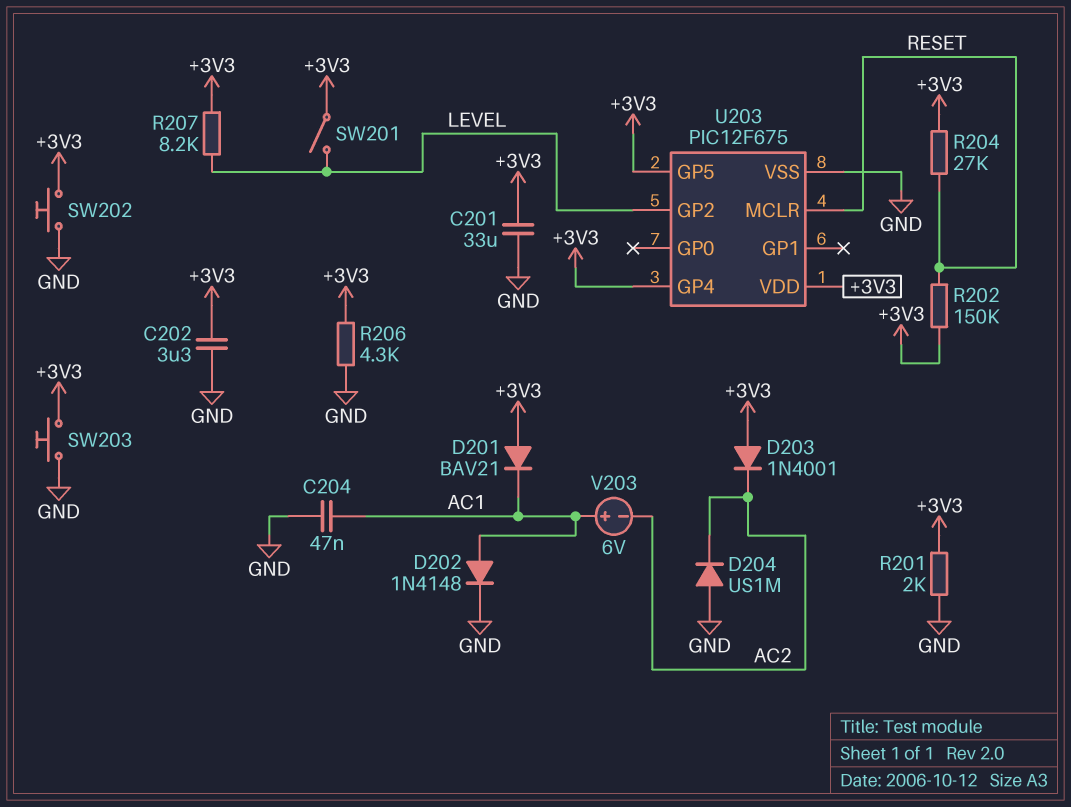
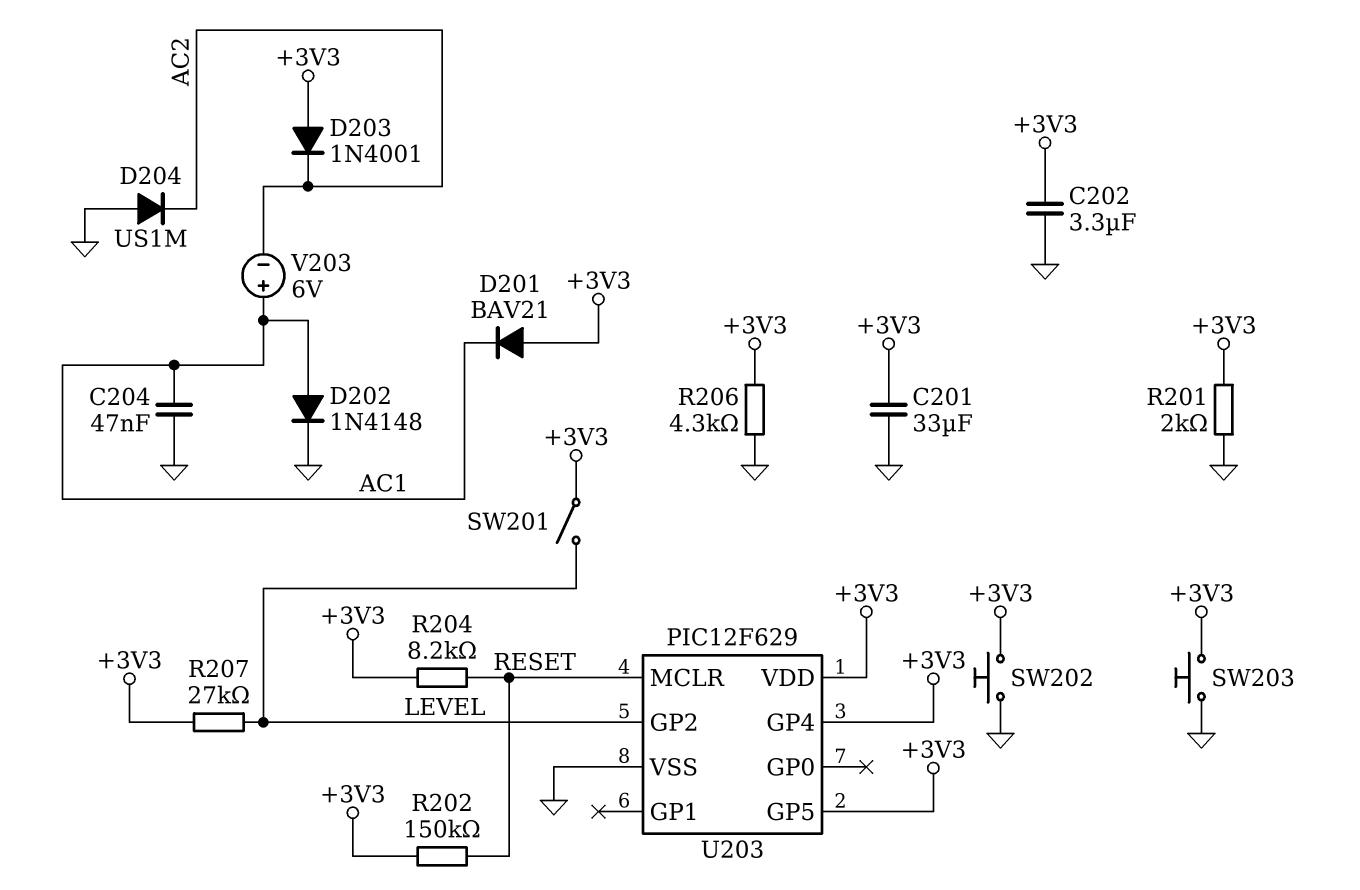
R204: 27k (+3V3, RESET) -> 8.2k (+3V3, RESET)
R207: 8.2k (+3V3, LEVEL) -> 27k (+3V3, LEVEL)
U203: PIC12F675 -> PIC12F629

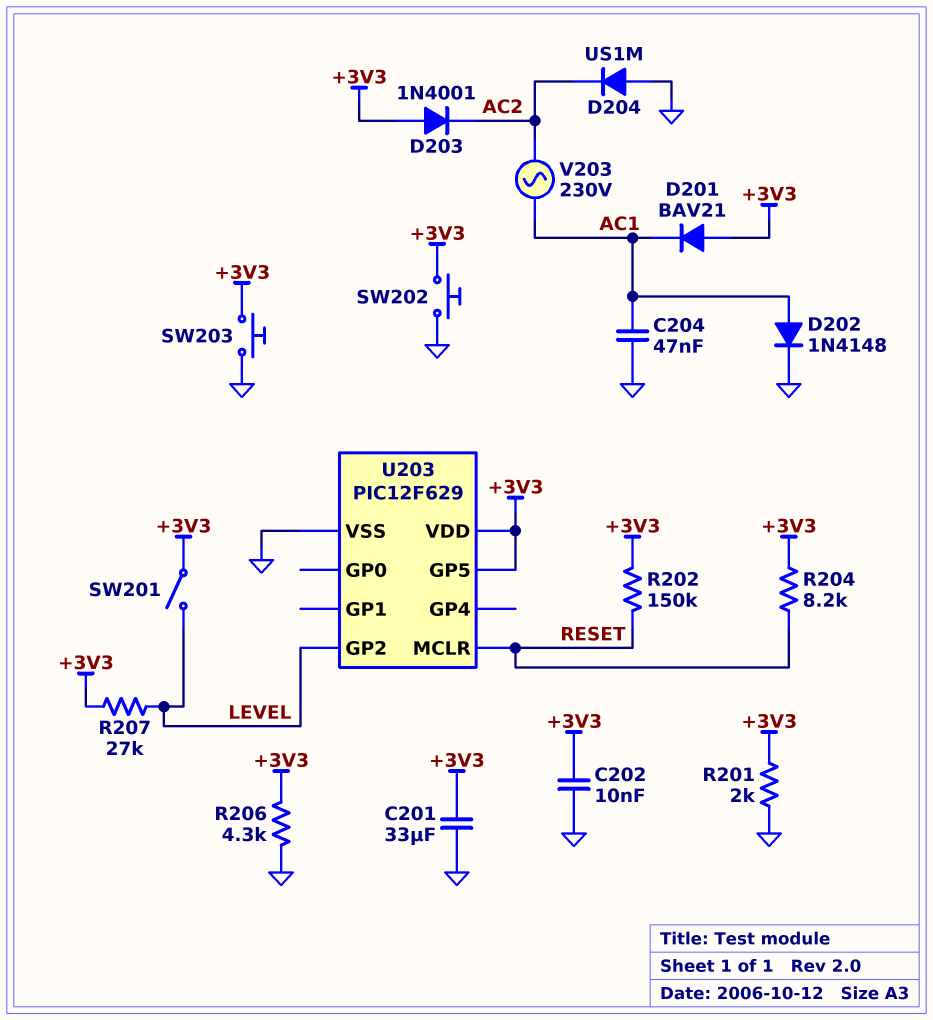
C202: 3.3uF (+3V3, GND) -> 10nF (+3V3, GND)
U203 pin GP4: +3V3 -> none
V203: 6V (plus AC1, minus AC2) -> AC 230V (AC1, AC2)

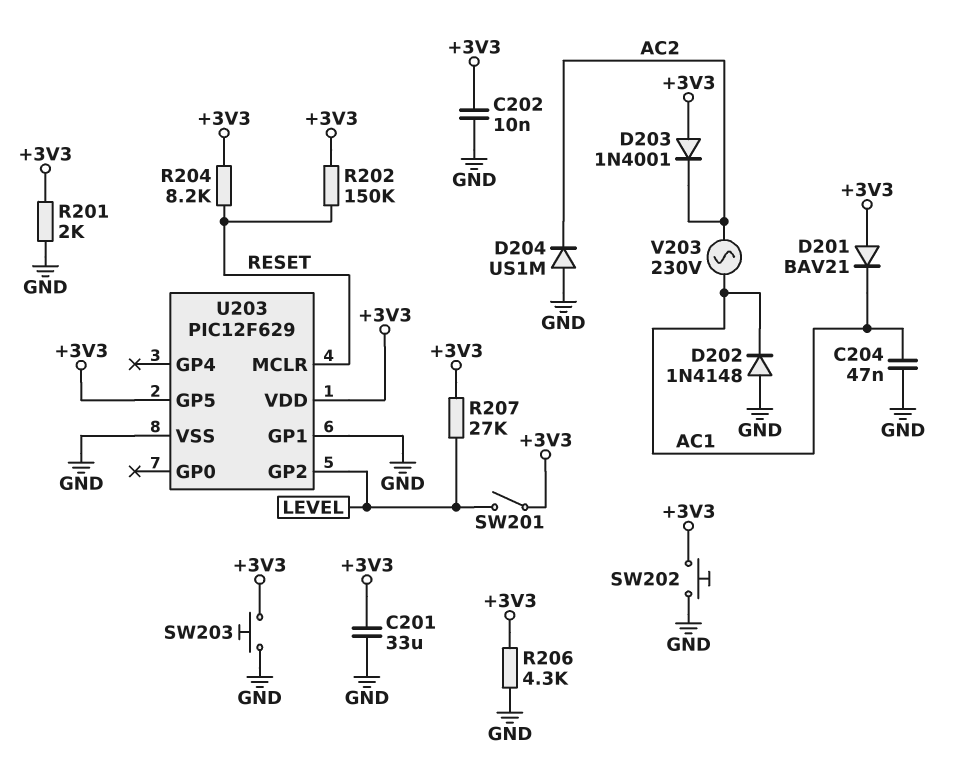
D202: diode 1N4148 (A AC1, K GND) -> diode 1N4148 (A GND, K AC1)
U203 pin GP1: none -> GND

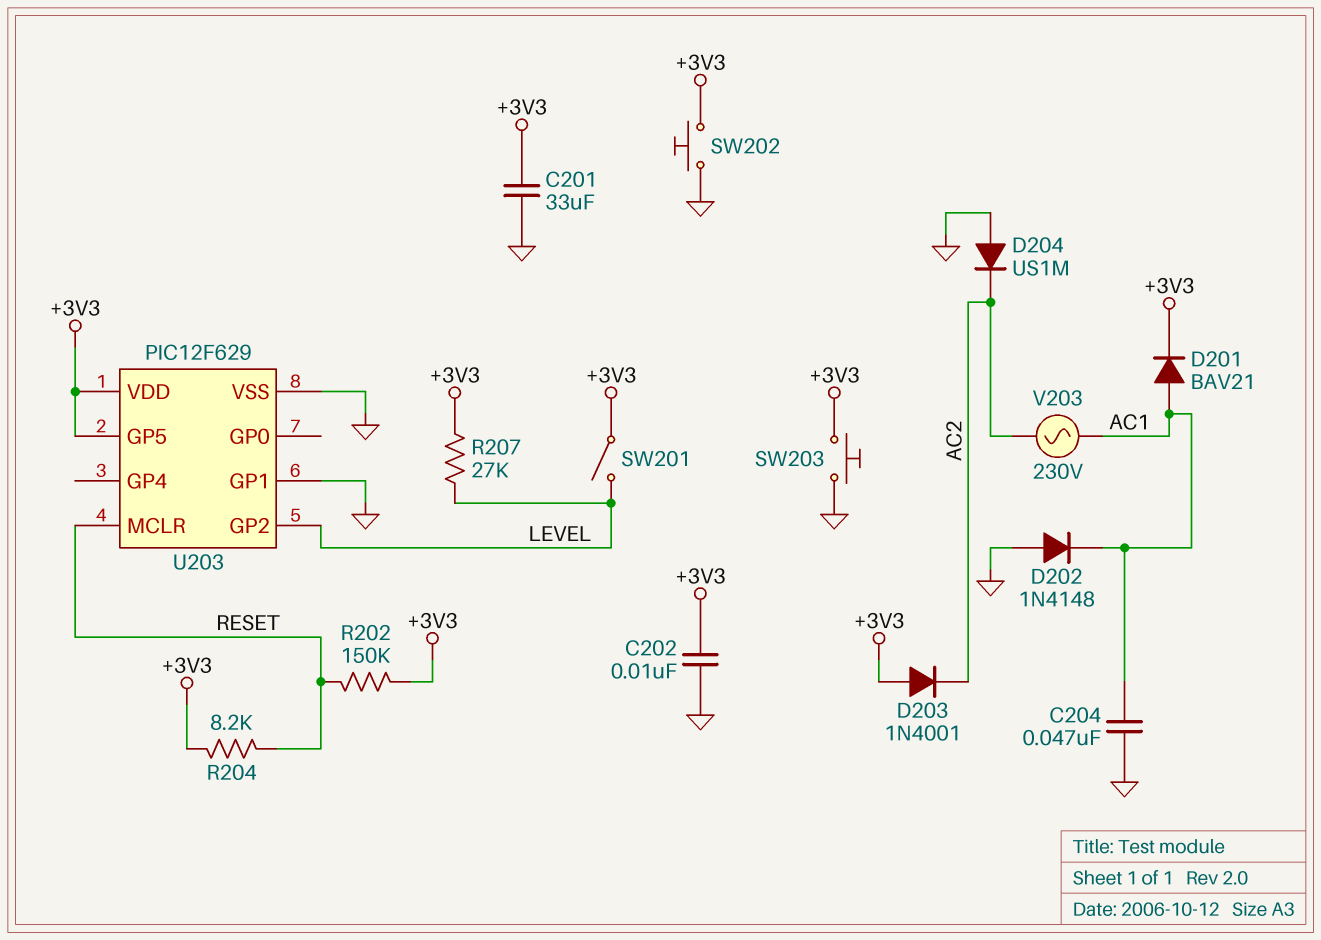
D201: diode BAV21 (A +3V3, K AC1) -> diode BAV21 (A AC1, K +3V3)
R201: 2k (+3V3, GND) -> none
R206: 4.3k (+3V3, GND) -> none

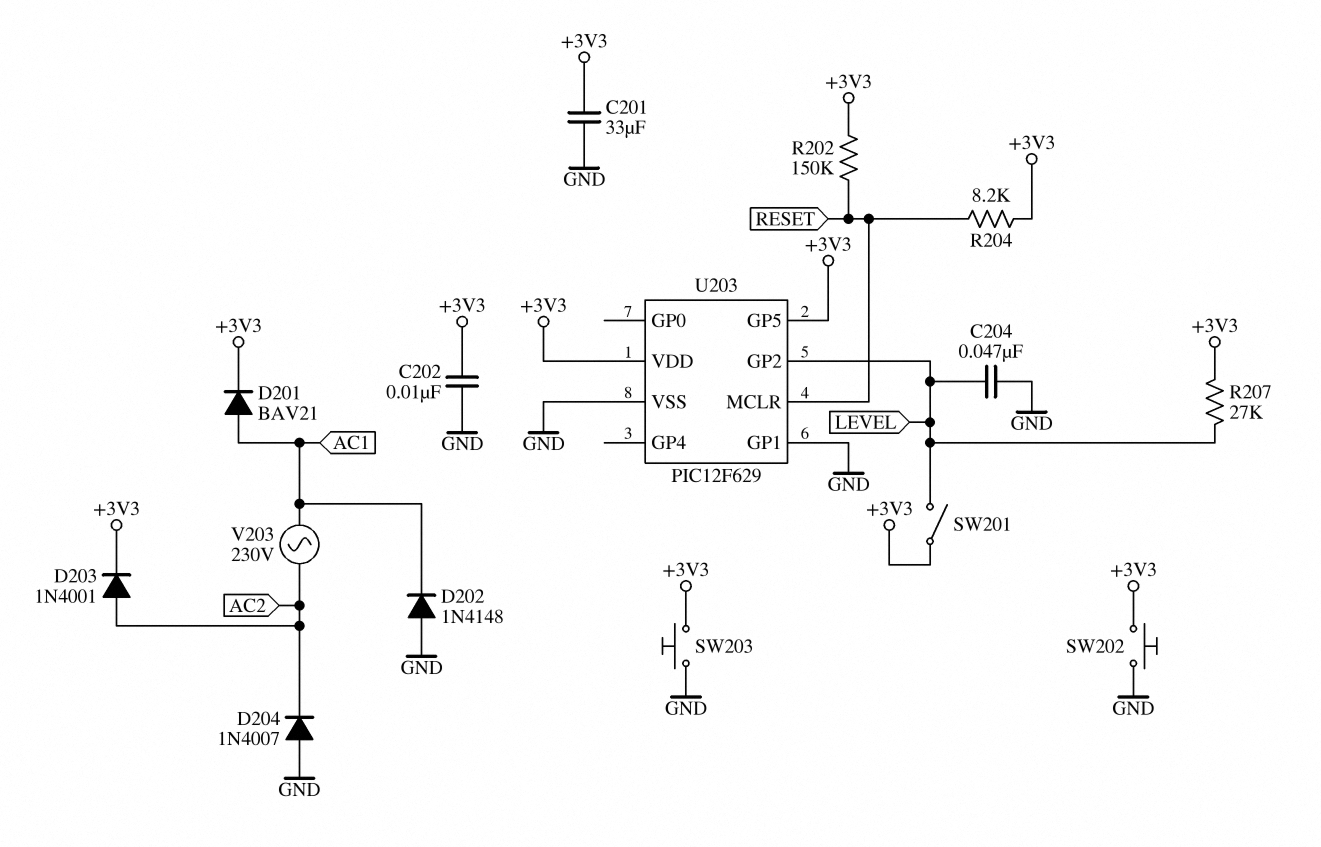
C204: 47nF (AC1, GND) -> 47nF (GND, LEVEL)
D203: diode 1N4001 (A +3V3, K AC2) -> diode 1N4001 (A AC2, K +3V3)
D204: diode US1M (A GND, K AC2) -> diode 1N4007 (A GND, K AC2)

